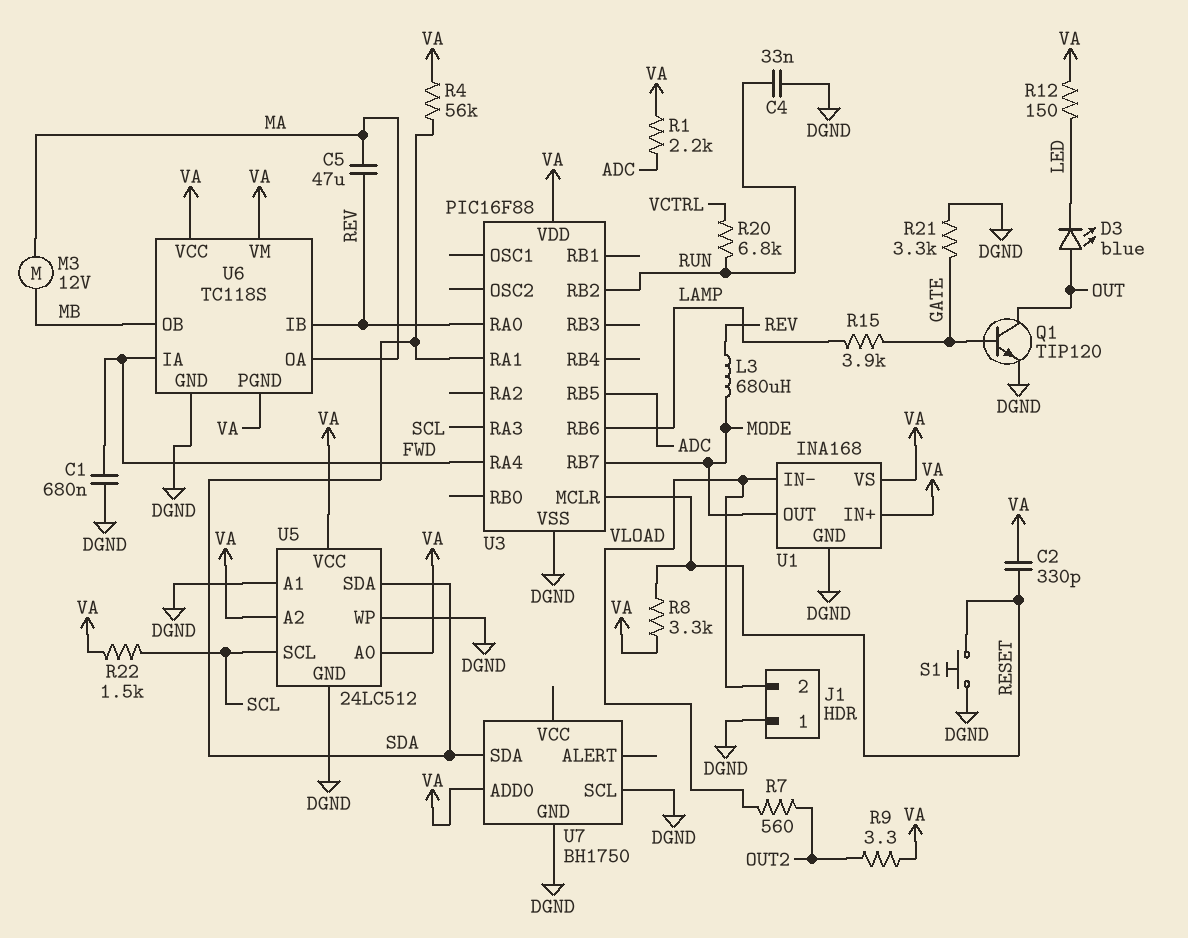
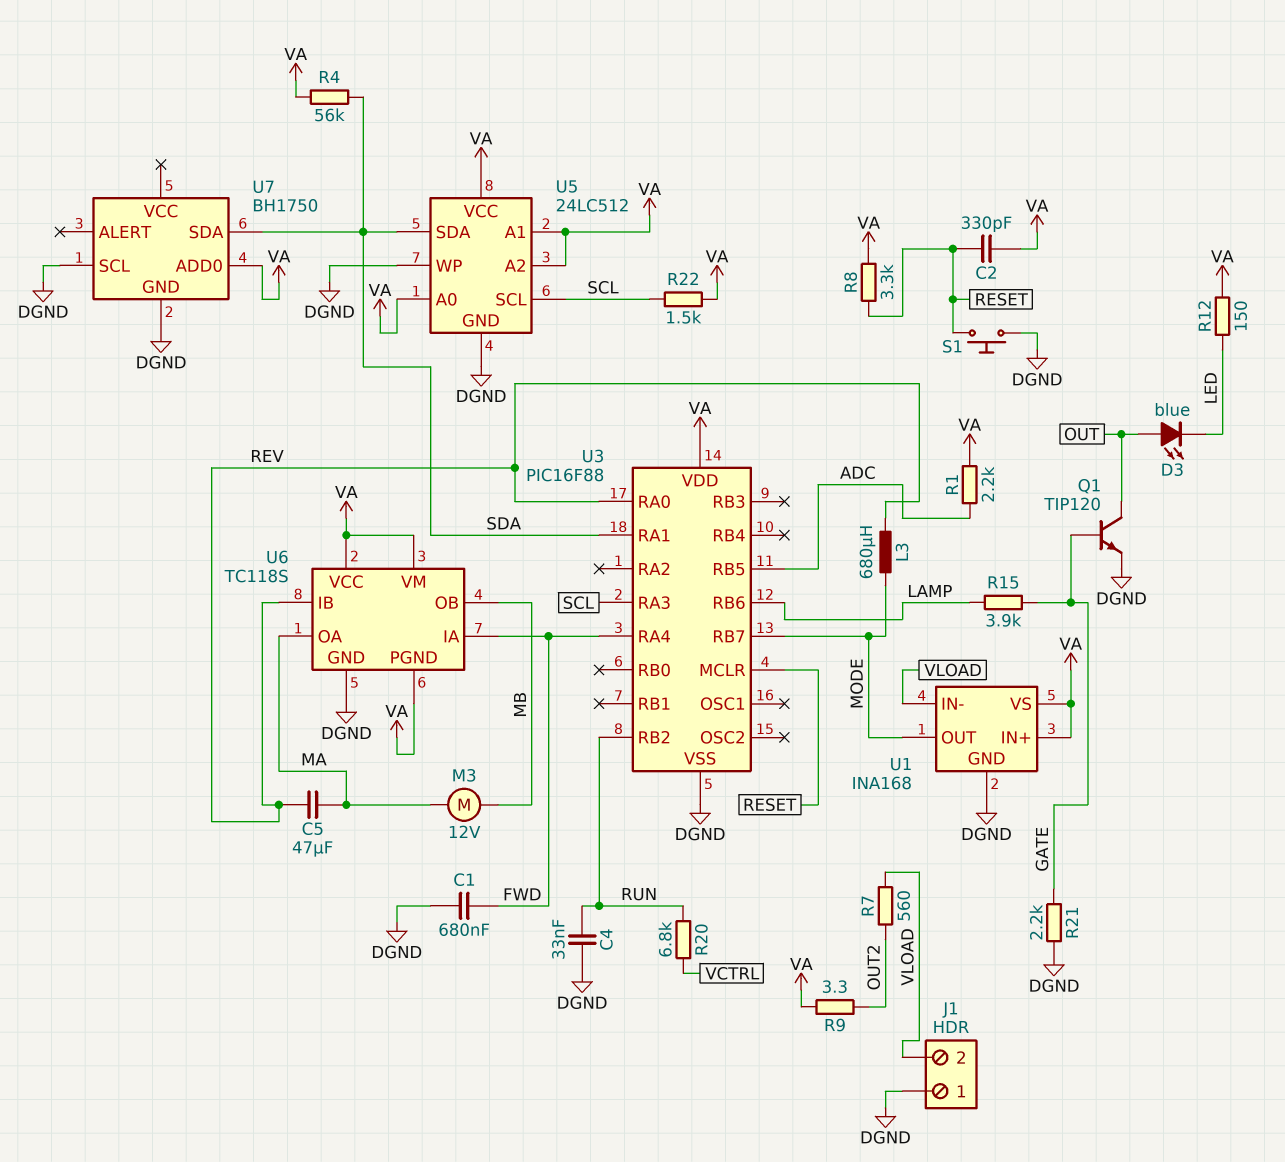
R21: 3.3k (DGND, GATE) -> 2.2k (DGND, GATE)
U5 pin A1: DGND -> VA

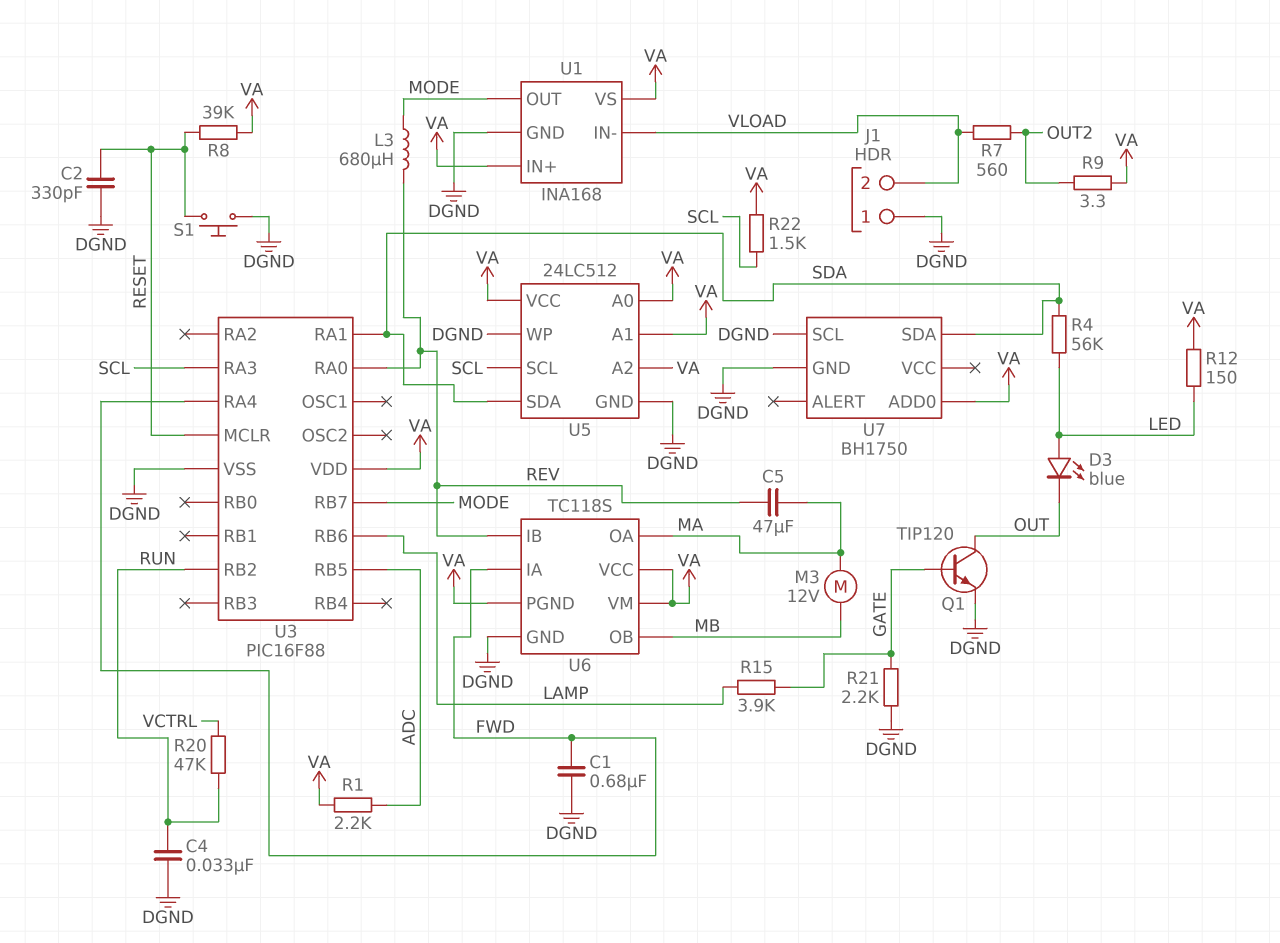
C2: 330pF (RESET, VA) -> 330pF (DGND, RESET)
D3: LED blue (A OUT, K LED) -> LED blue (A LED, K OUT)
R4: 56k (SDA, VA) -> 56k (LED, SDA)
R8: 3.3k (RESET, VA) -> 39k (RESET, VA)
R20: 6.8k (RUN, VCTRL) -> 47k (RUN, VCTRL)

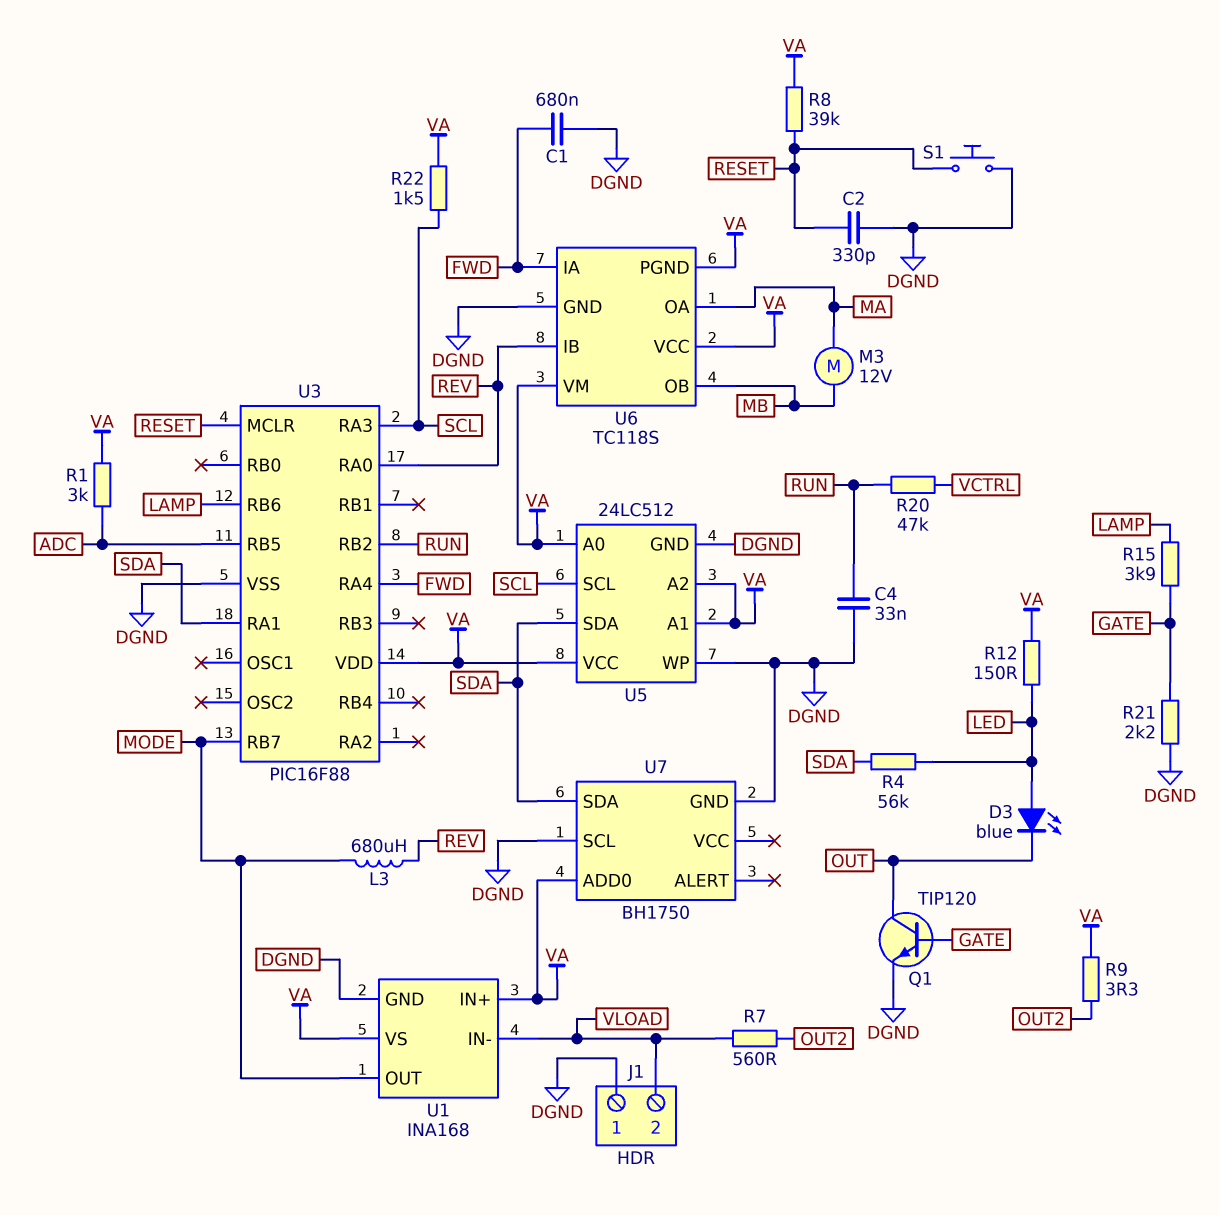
C5: 47uF (MA, REV) -> none
R1: 2.2k (ADC, VA) -> 3k (ADC, VA)

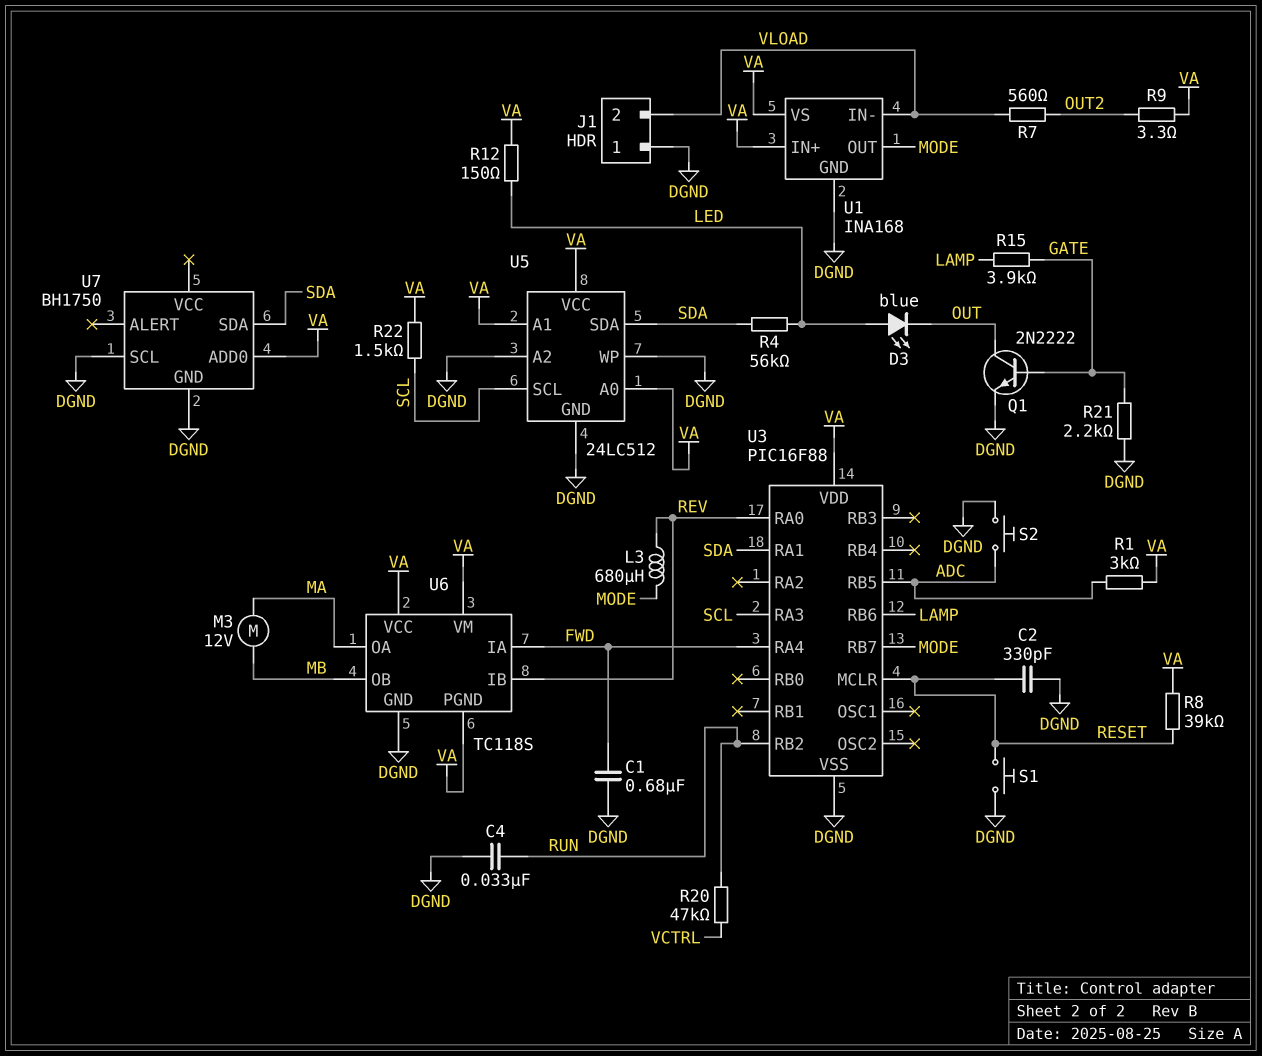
Q1: NPN TIP120 (B GATE, C OUT, E DGND) -> NPN 2N2222 (B GATE, C OUT, E DGND)
S2: none -> button (ADC, DGND)
U5 pin A2: VA -> DGND

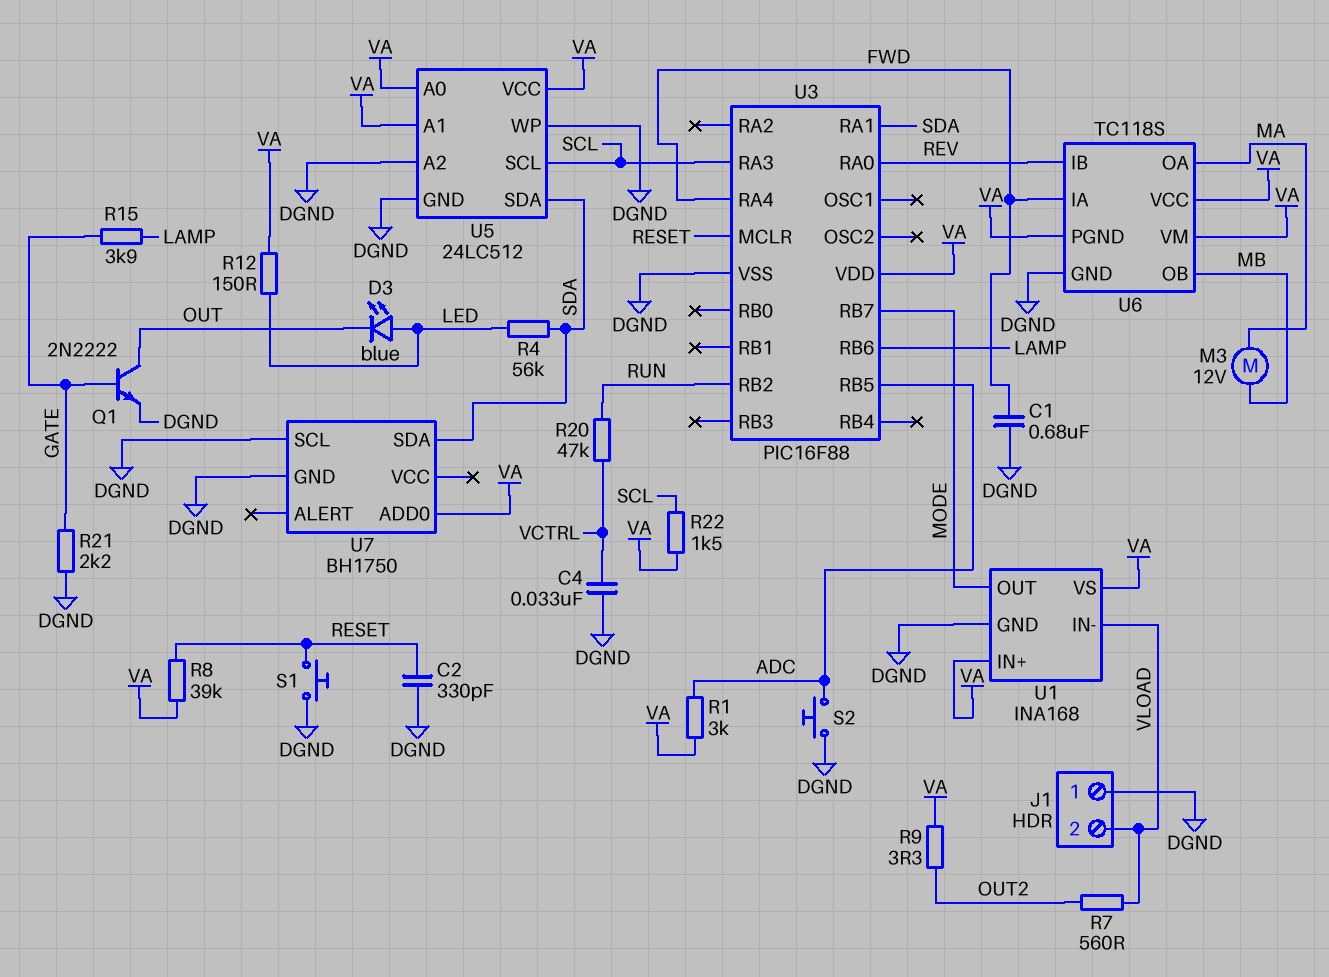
C4: 33nF (DGND, RUN) -> 33nF (DGND, VCTRL)
L3: 680uH (MODE, REV) -> none

